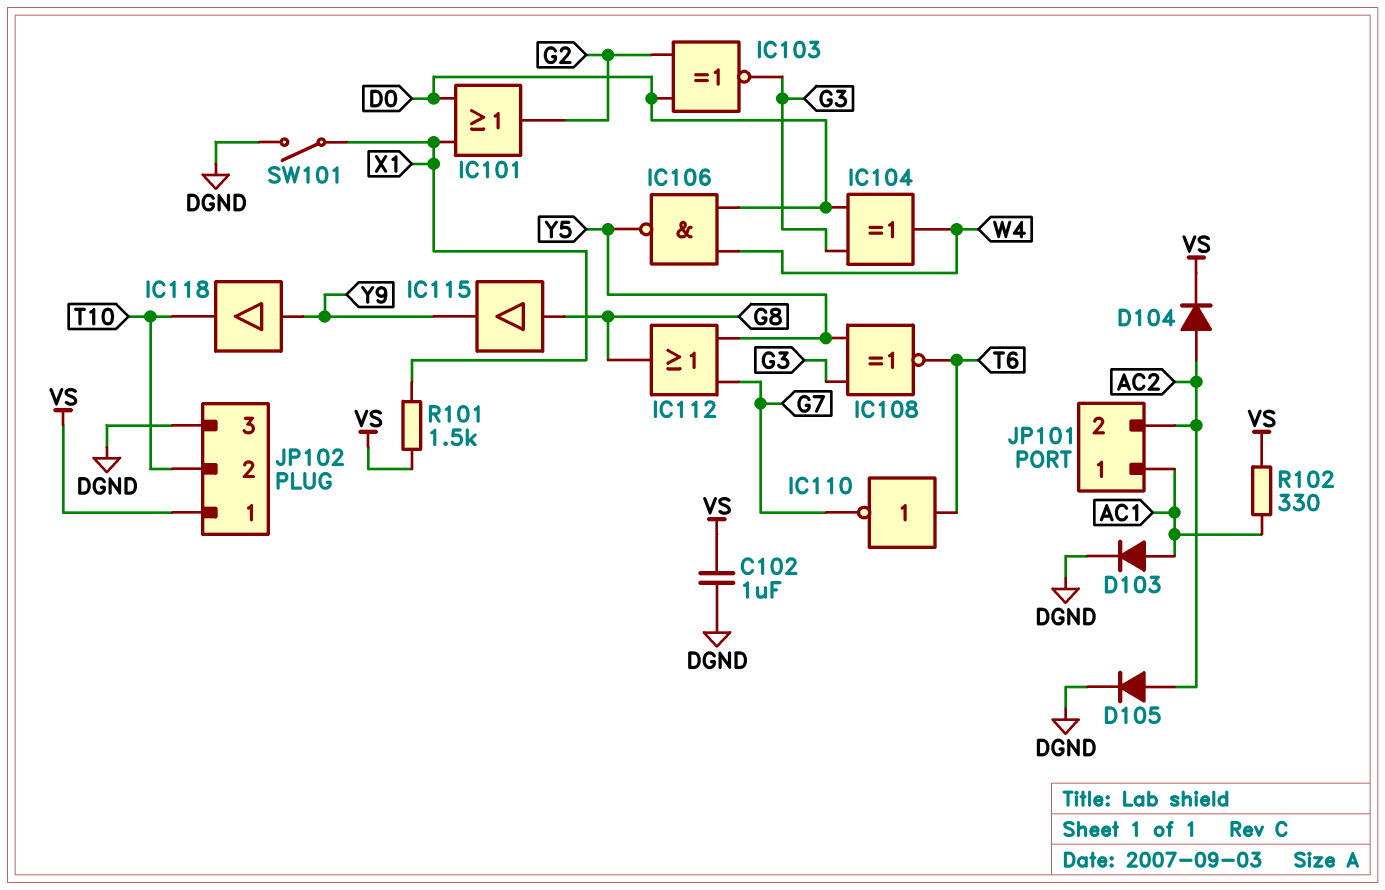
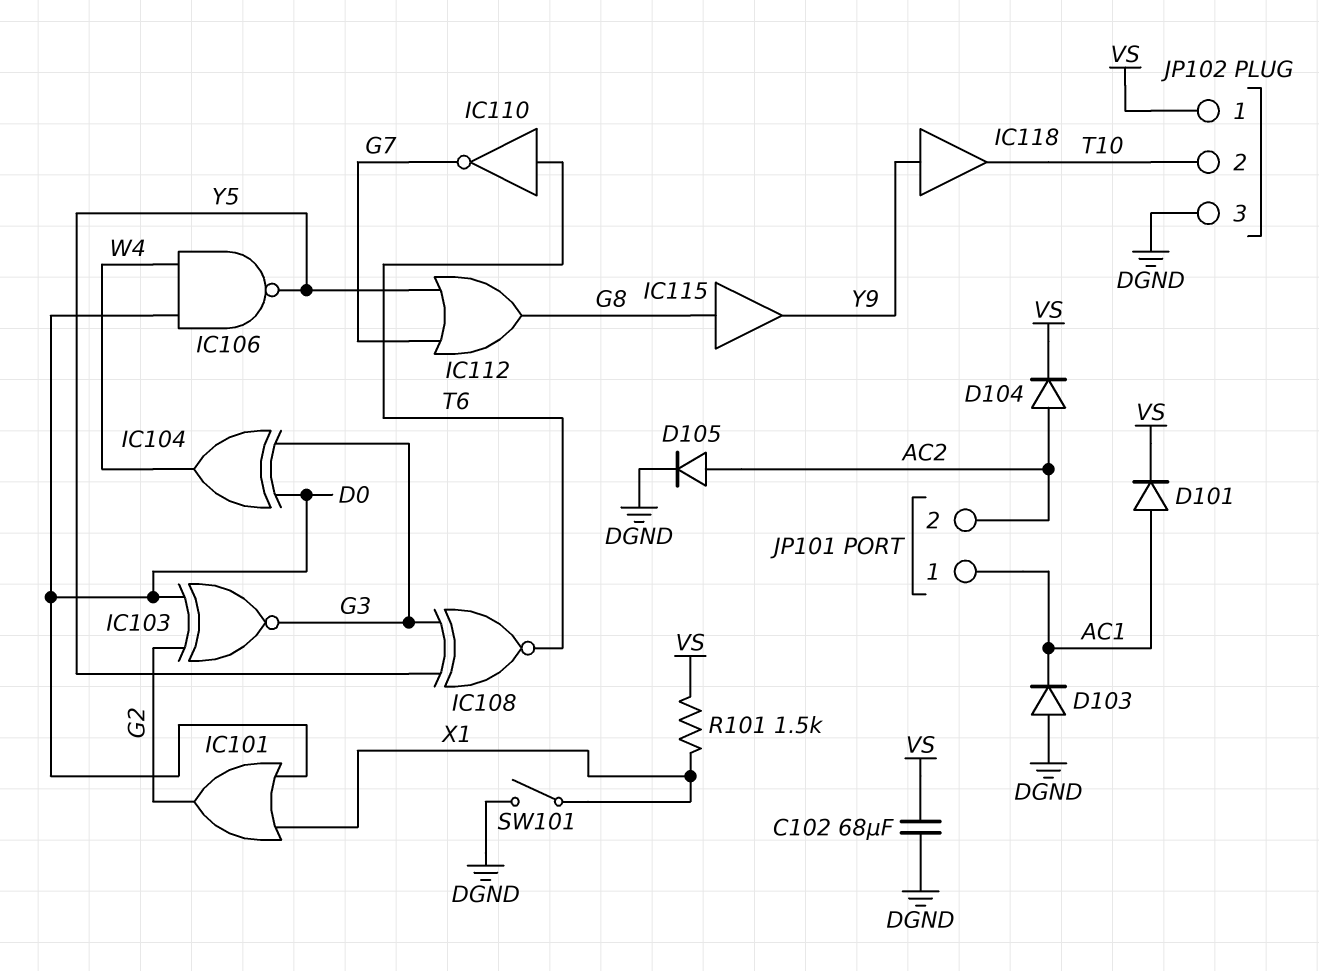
C102: 1uF (DGND, VS) -> 68uF (DGND, VS)
D101: none -> diode (A AC1, K VS)
D103: diode (A AC1, K DGND) -> diode (A DGND, K AC1)
R102: 330 (AC1, VS) -> none

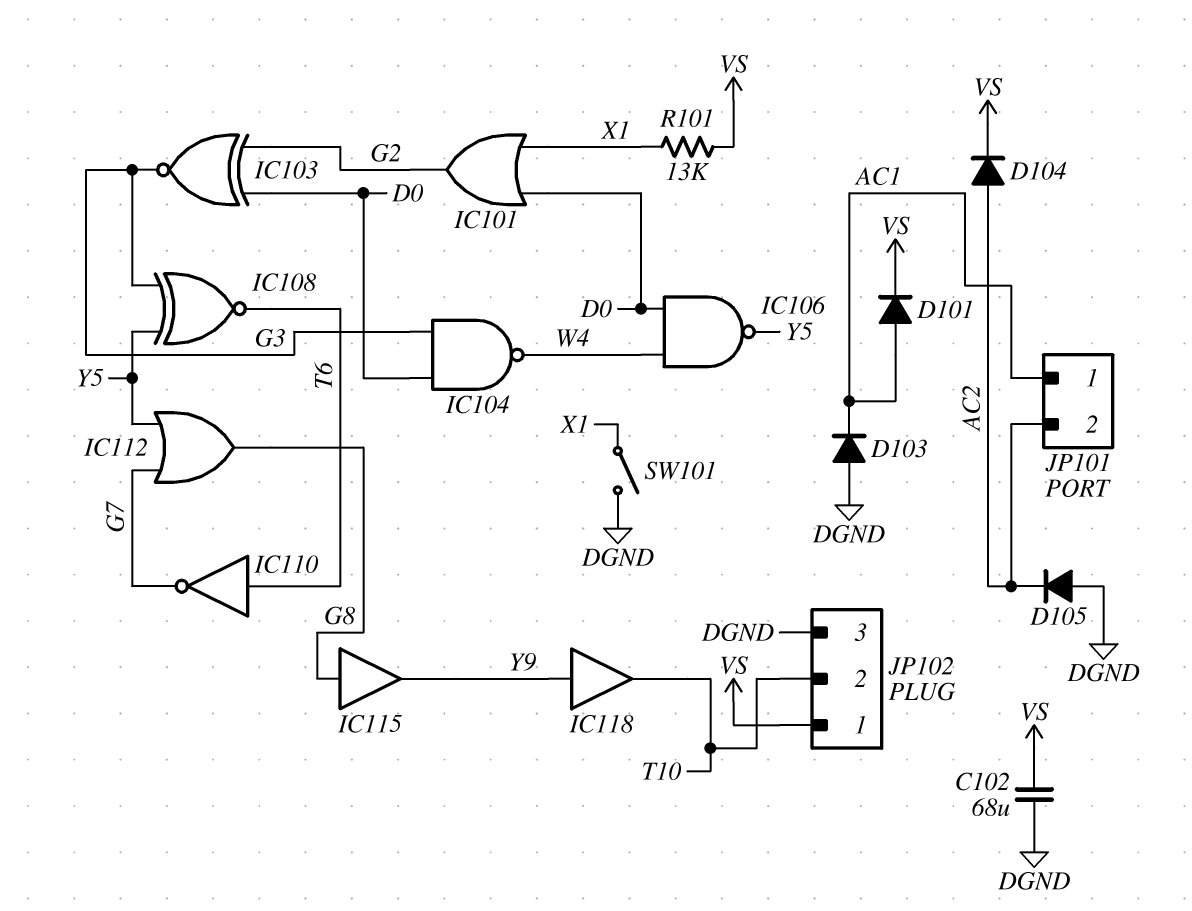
D105: diode (A AC2, K DGND) -> diode (A DGND, K AC2)
IC104: XOR (in D0, in G3, out W4) -> NAND (in D0, in G3, out W4)
R101: 1.5k (VS, X1) -> 13k (VS, X1)

